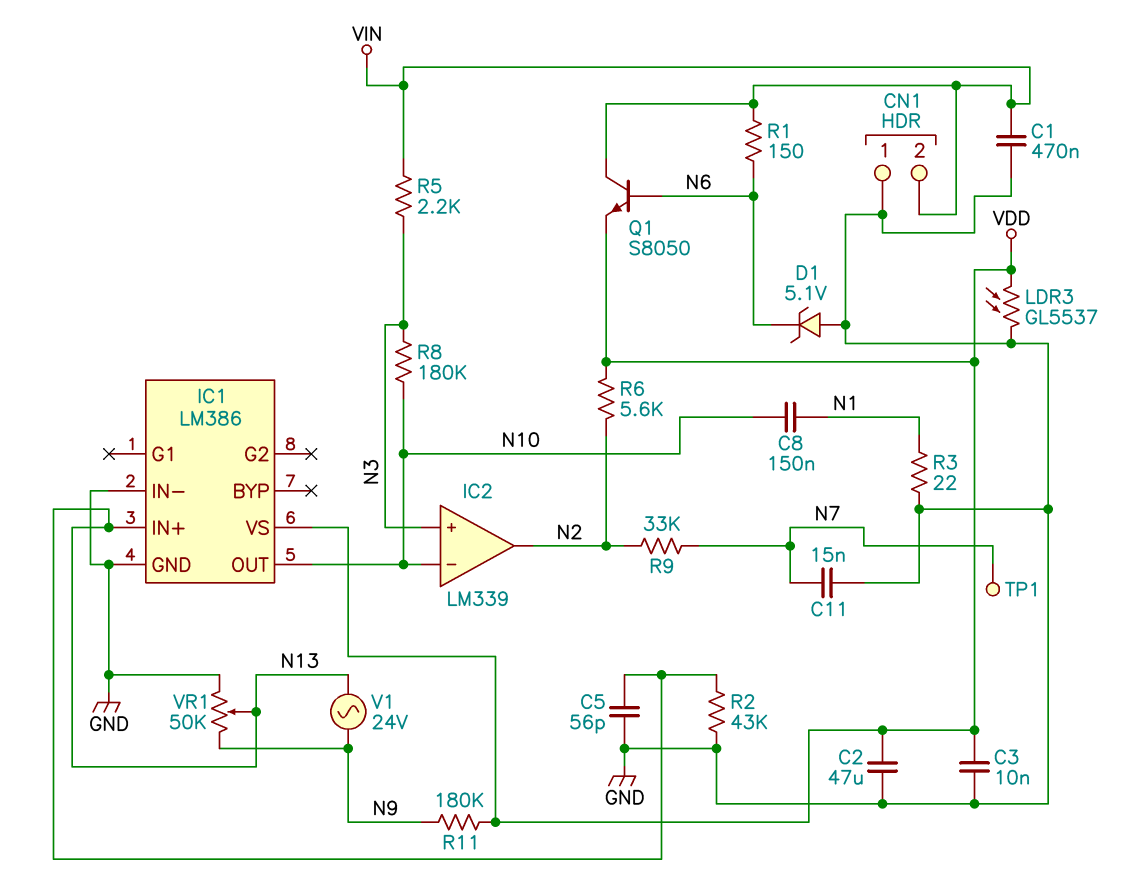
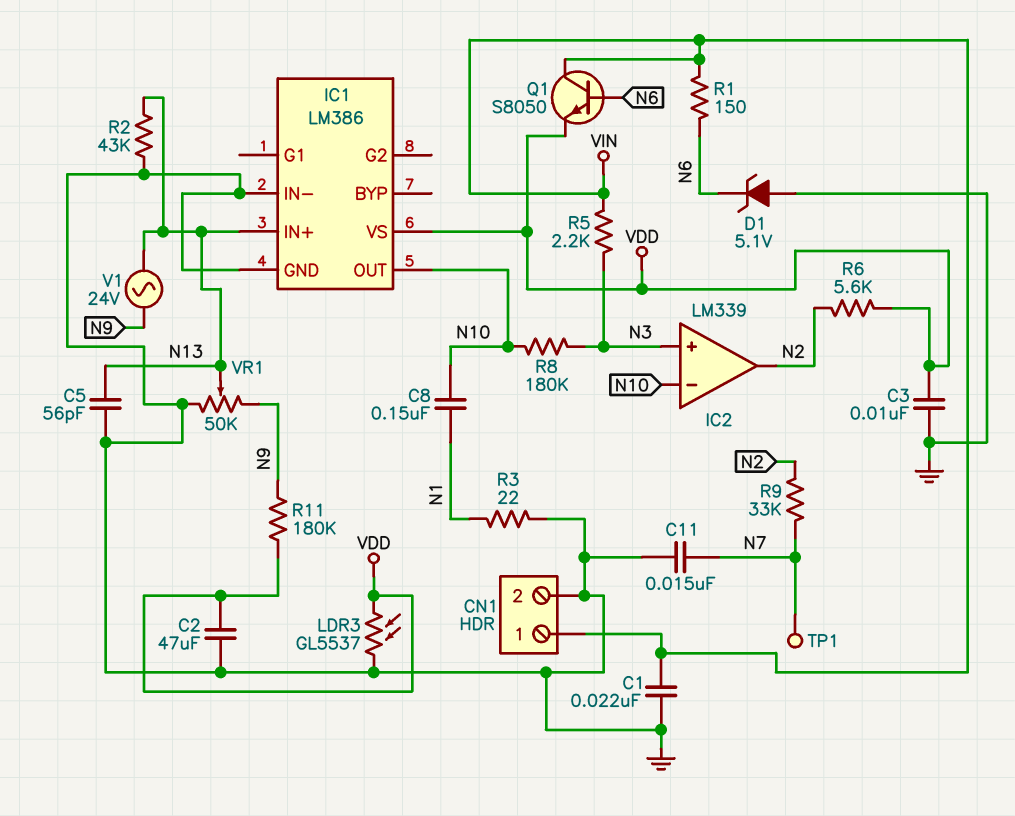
C1: 470nF (GND, VIN) -> 22nF (GND, VIN)
CN1 pin 1: GND -> VIN
CN1 pin 2: VIN -> GND

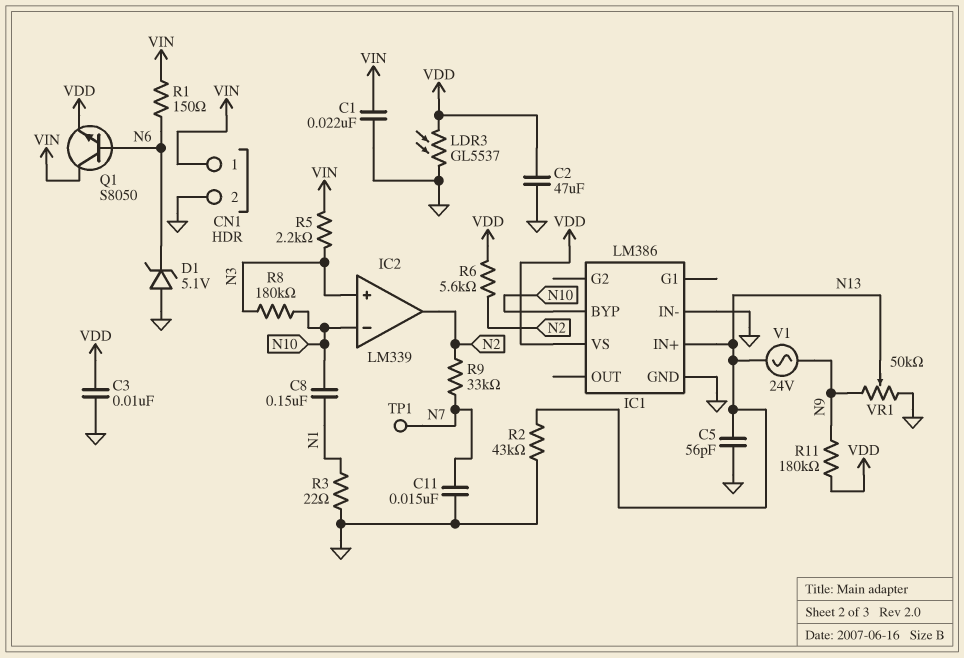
IC1 pin BYP: none -> N10
IC1 pin OUT: N10 -> none

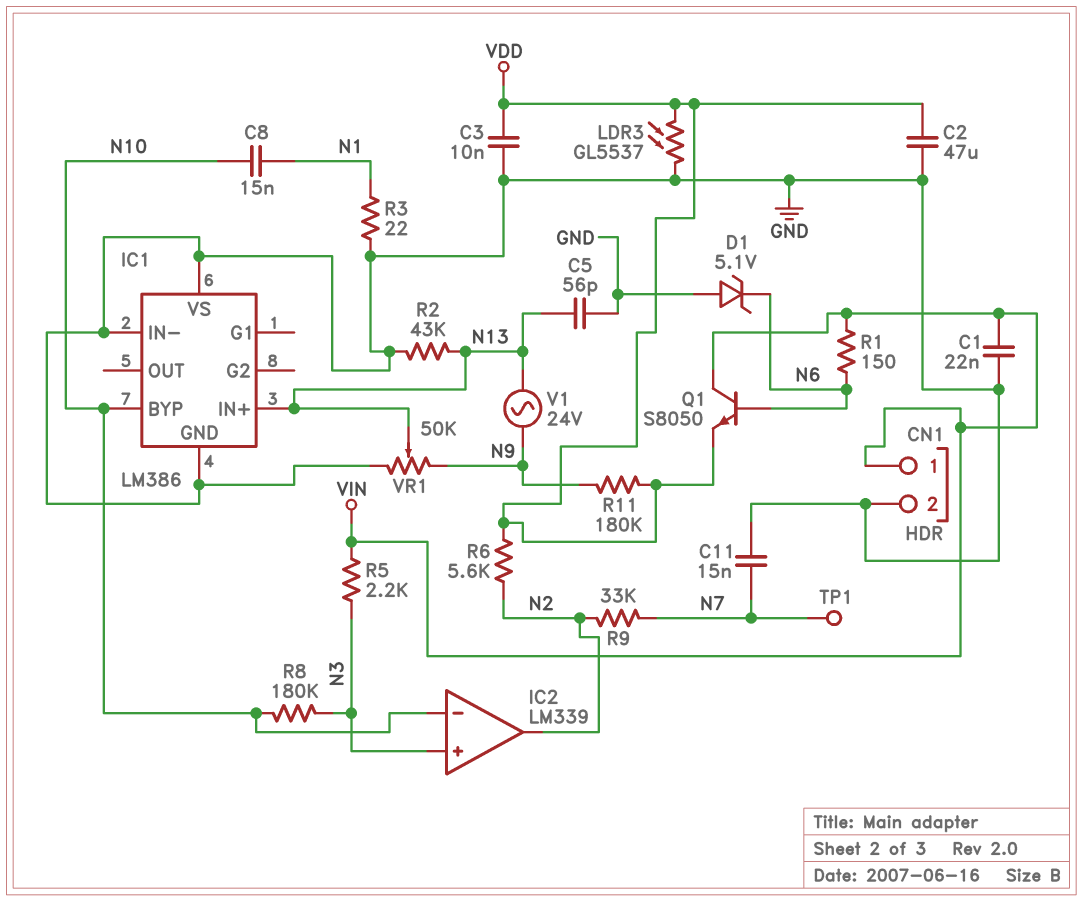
C8: 150nF (N1, N10) -> 15nF (N1, N10)
IC1 pin VS: VDD -> GND

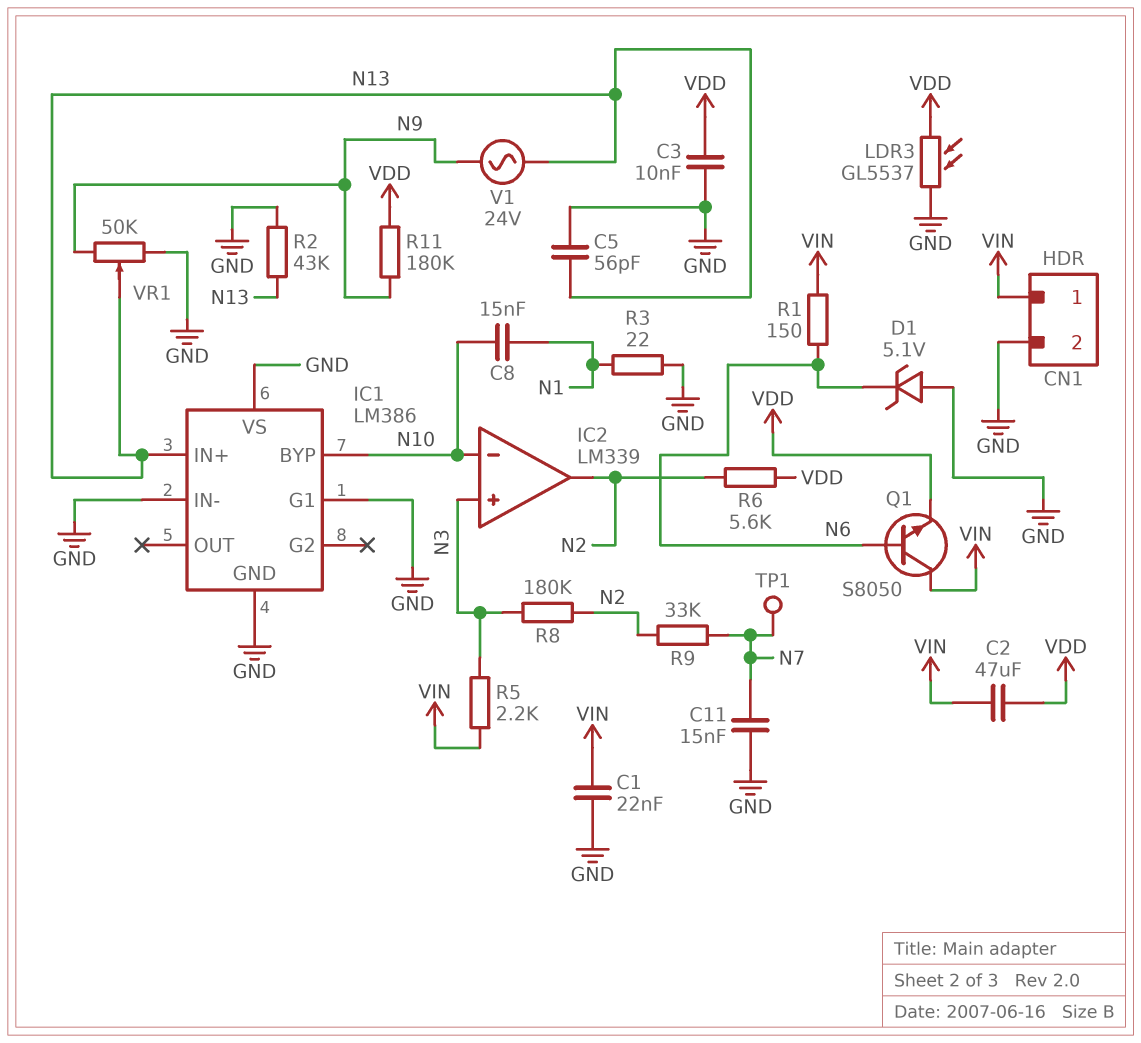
C2: 47uF (GND, VDD) -> 47uF (VDD, VIN)
IC1 pin G1: none -> GND
R8: 180k (N3, N10) -> 180k (N2, N3)

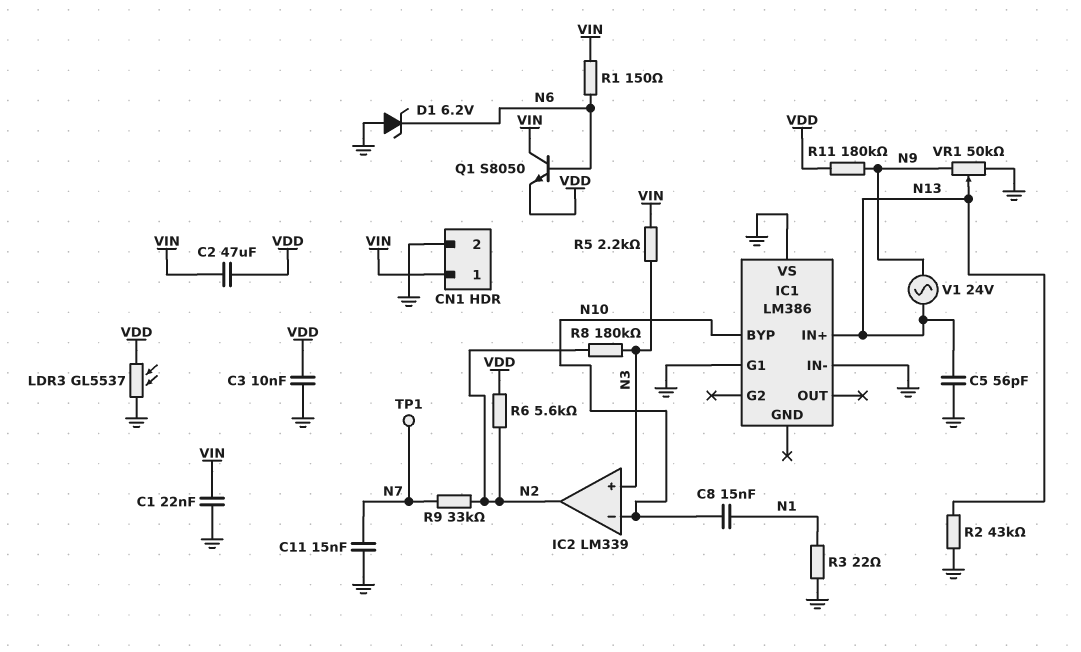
D1: zener 5.1V (A GND, K N6) -> zener 6.2V (A GND, K N6)
IC1 pin GND: GND -> none

